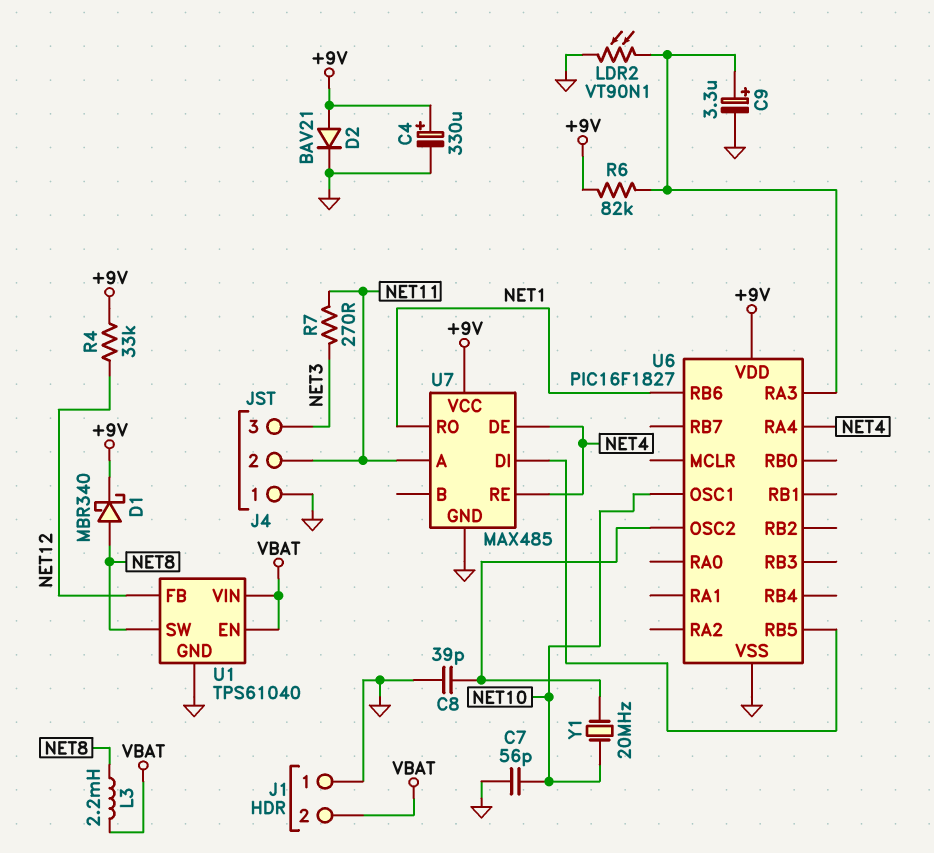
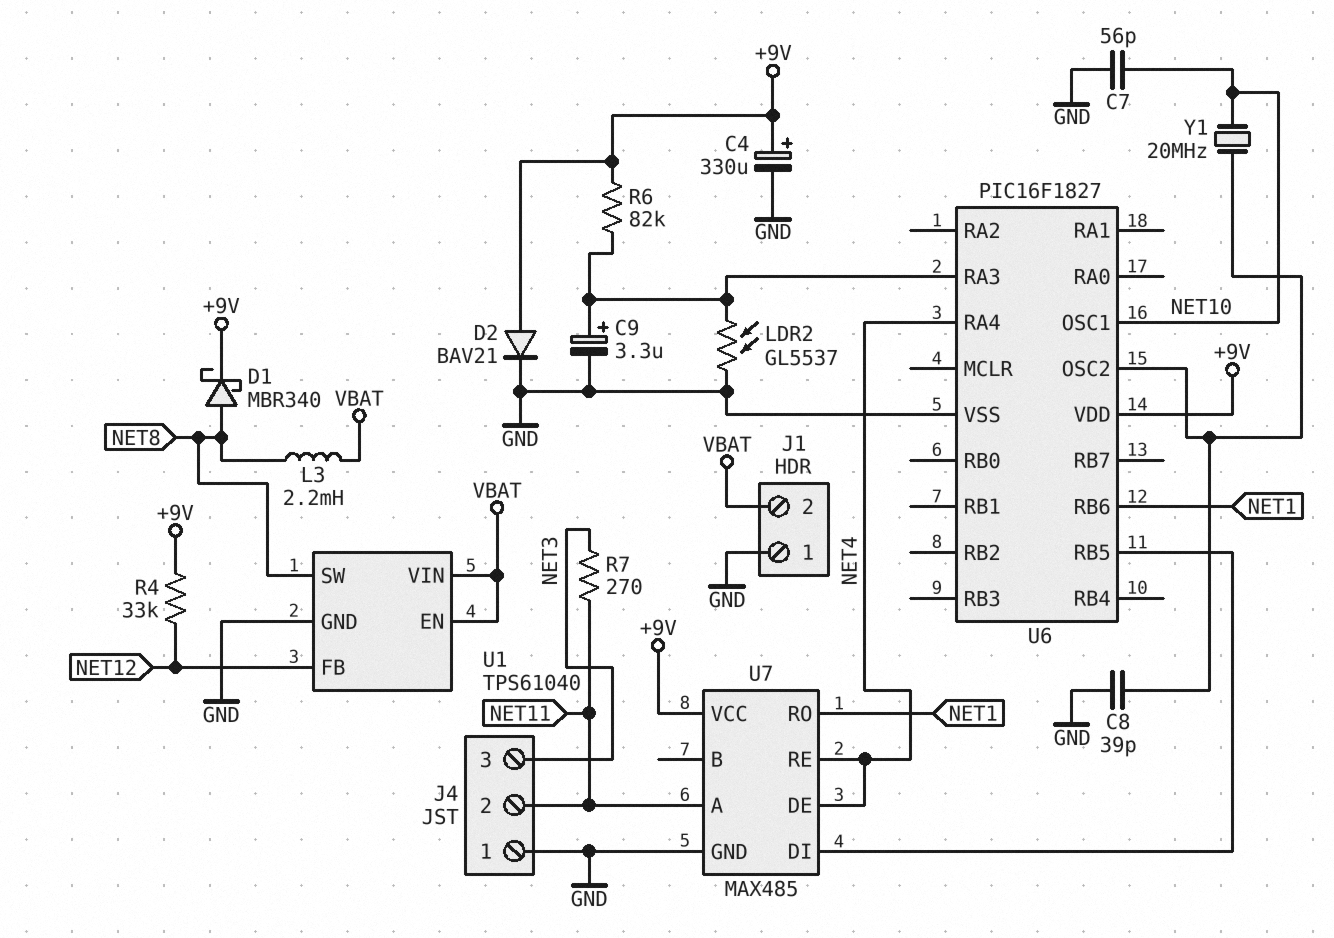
LDR2: VT90N1 (GND, U6/RA3) -> GL5537 (GND, U6/RA3)

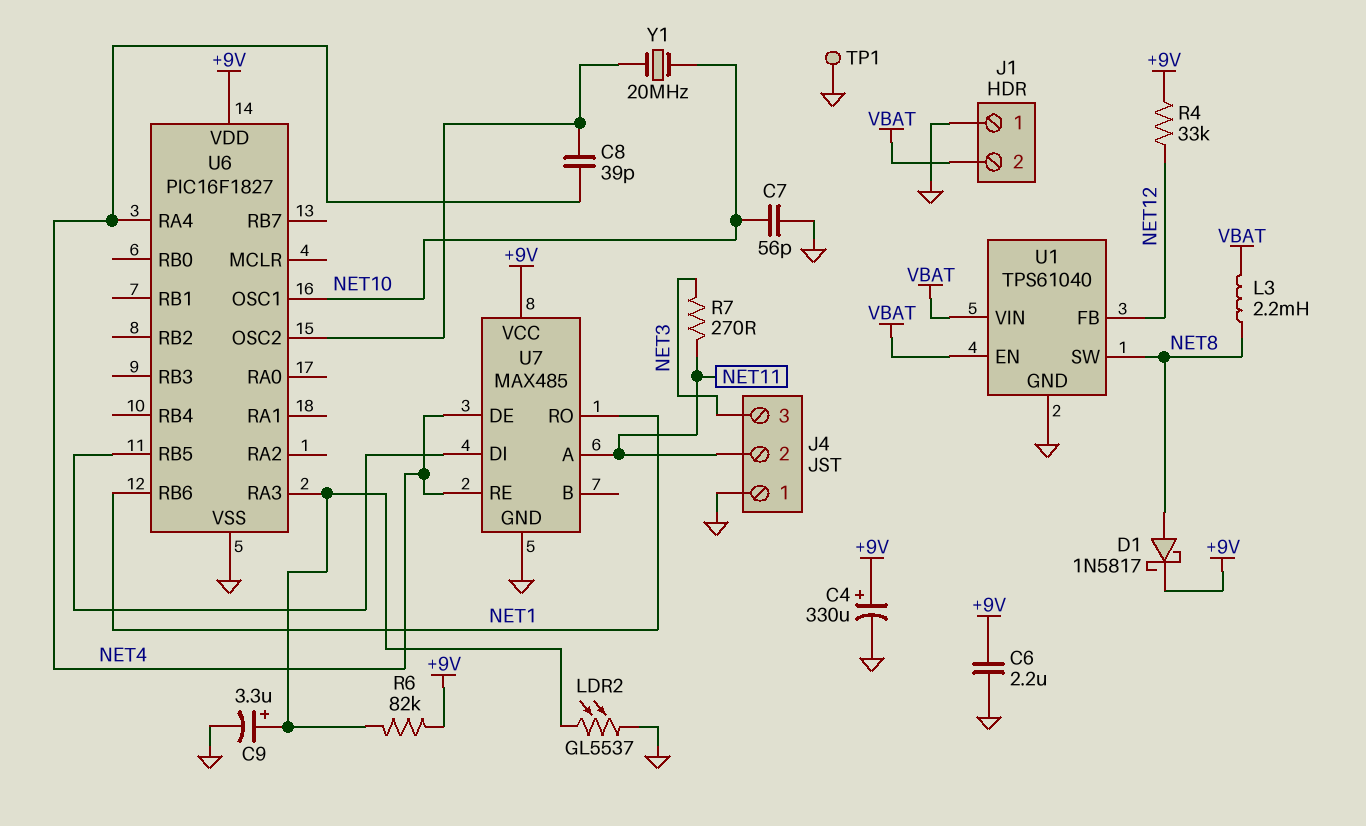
C6: none -> 2.2uF (+9V, GND)
C8: 39pF (GND, U6/OSC2) -> 39pF (NET4, U6/OSC2)
D1: schottky MBR340 (A NET8, K +9V) -> schottky 1N5817 (A NET8, K +9V)
D2: diode BAV21 (A +9V, K GND) -> none
TP1: none -> test point (GND)

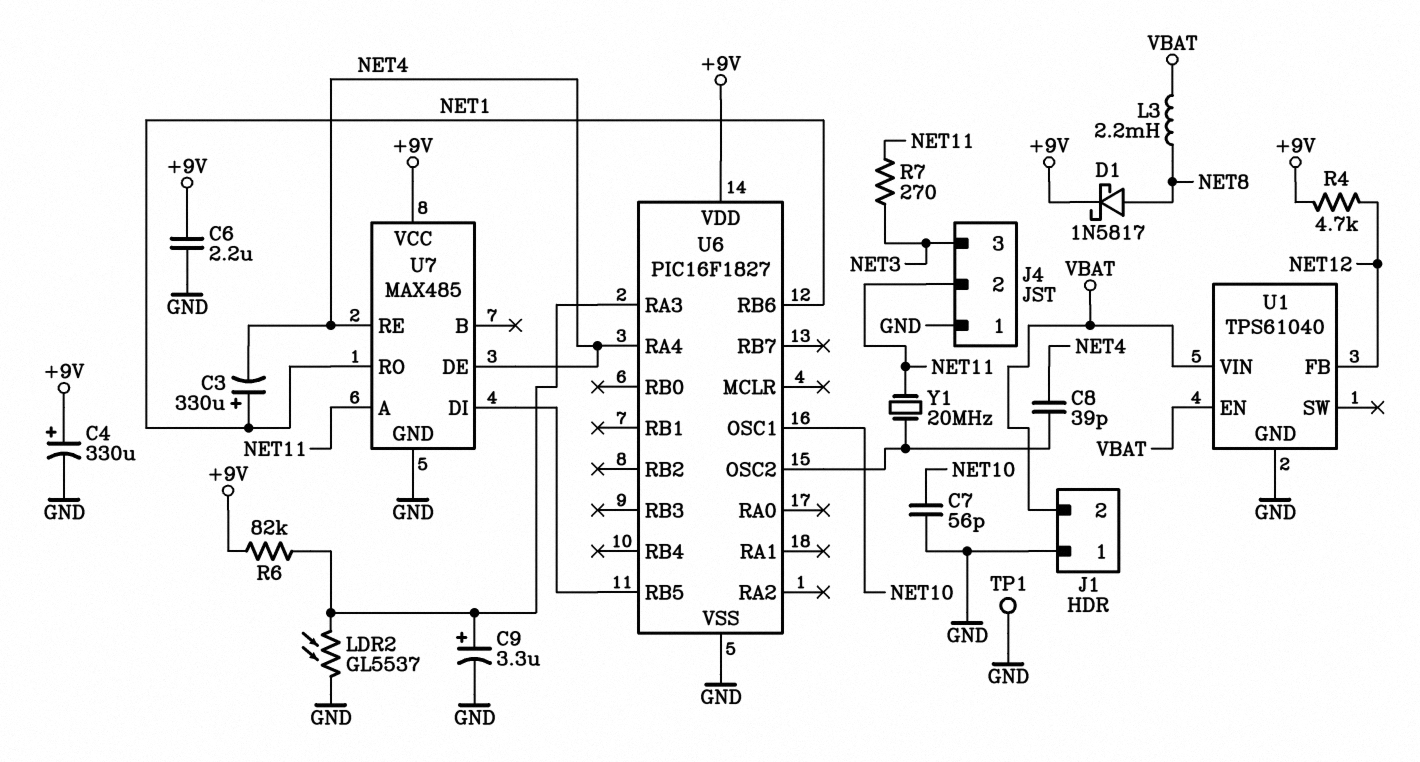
C3: none -> 330uF (plus NET1, minus NET4)
R4: 33k (+9V, NET12) -> 4.7k (+9V, NET12)
U1 pin SW: NET8 -> none
Y1: 20MHz (NET10, U6/OSC2) -> 20MHz (NET11, U6/OSC2)

